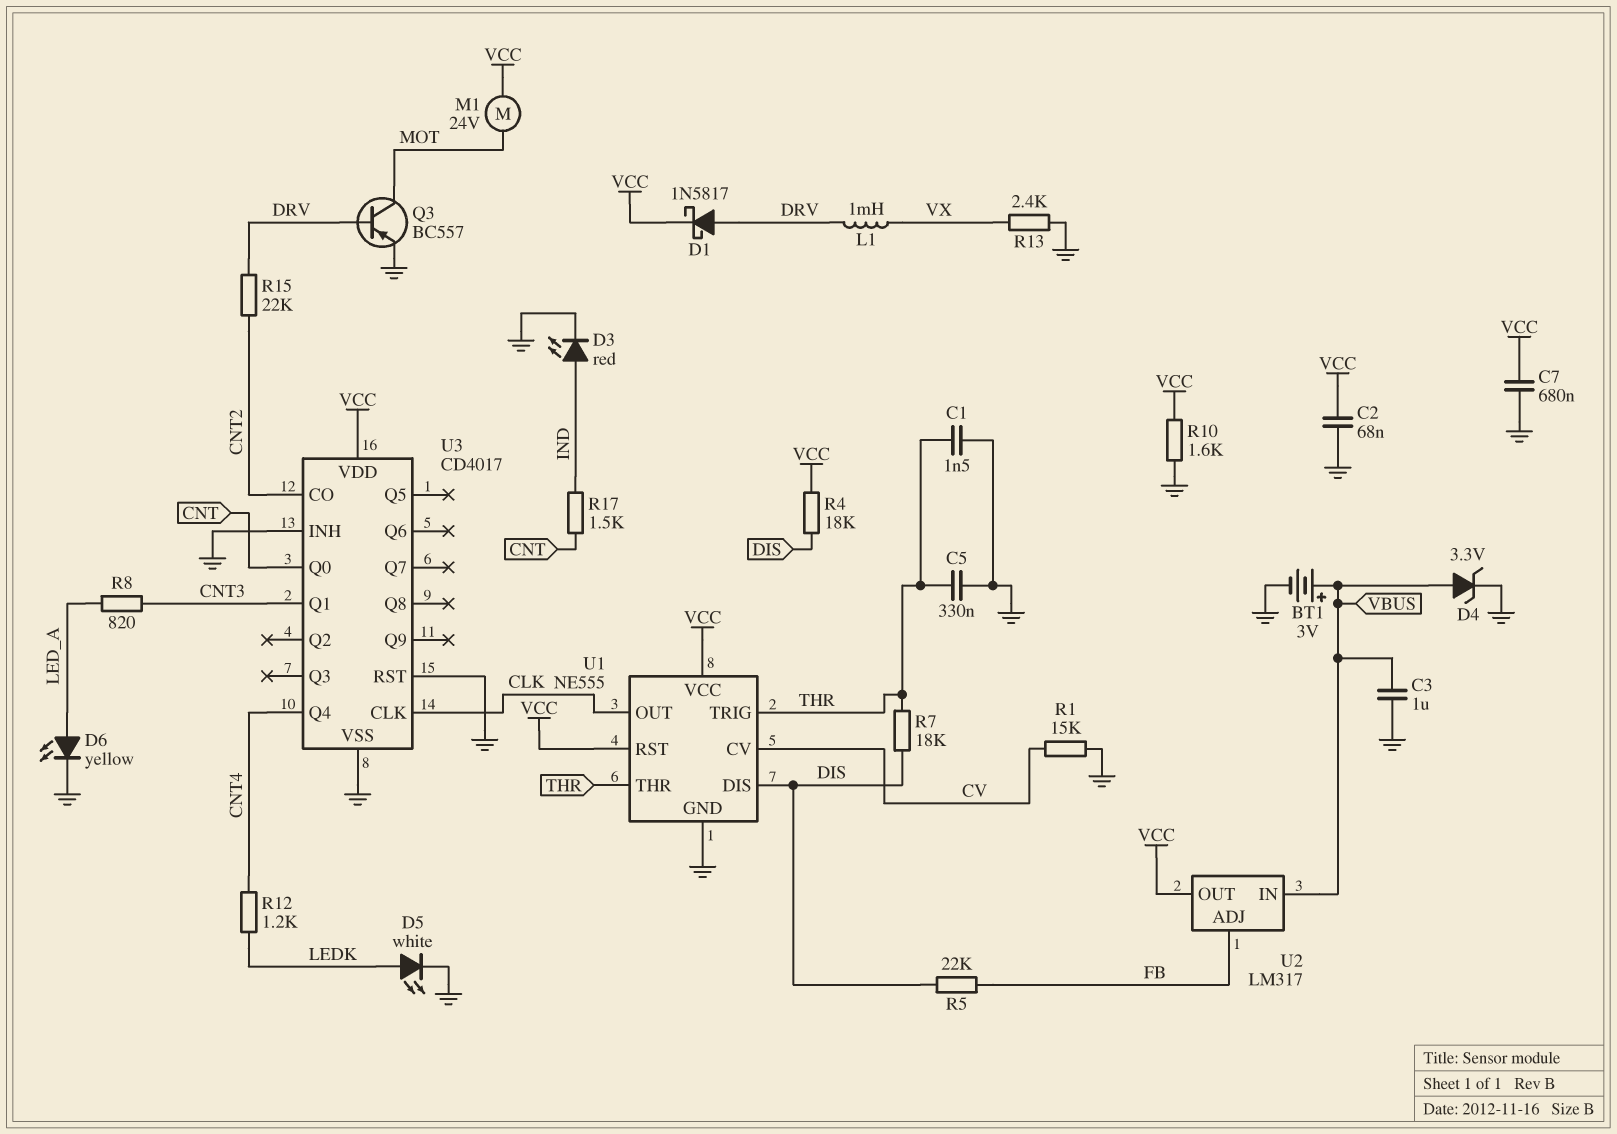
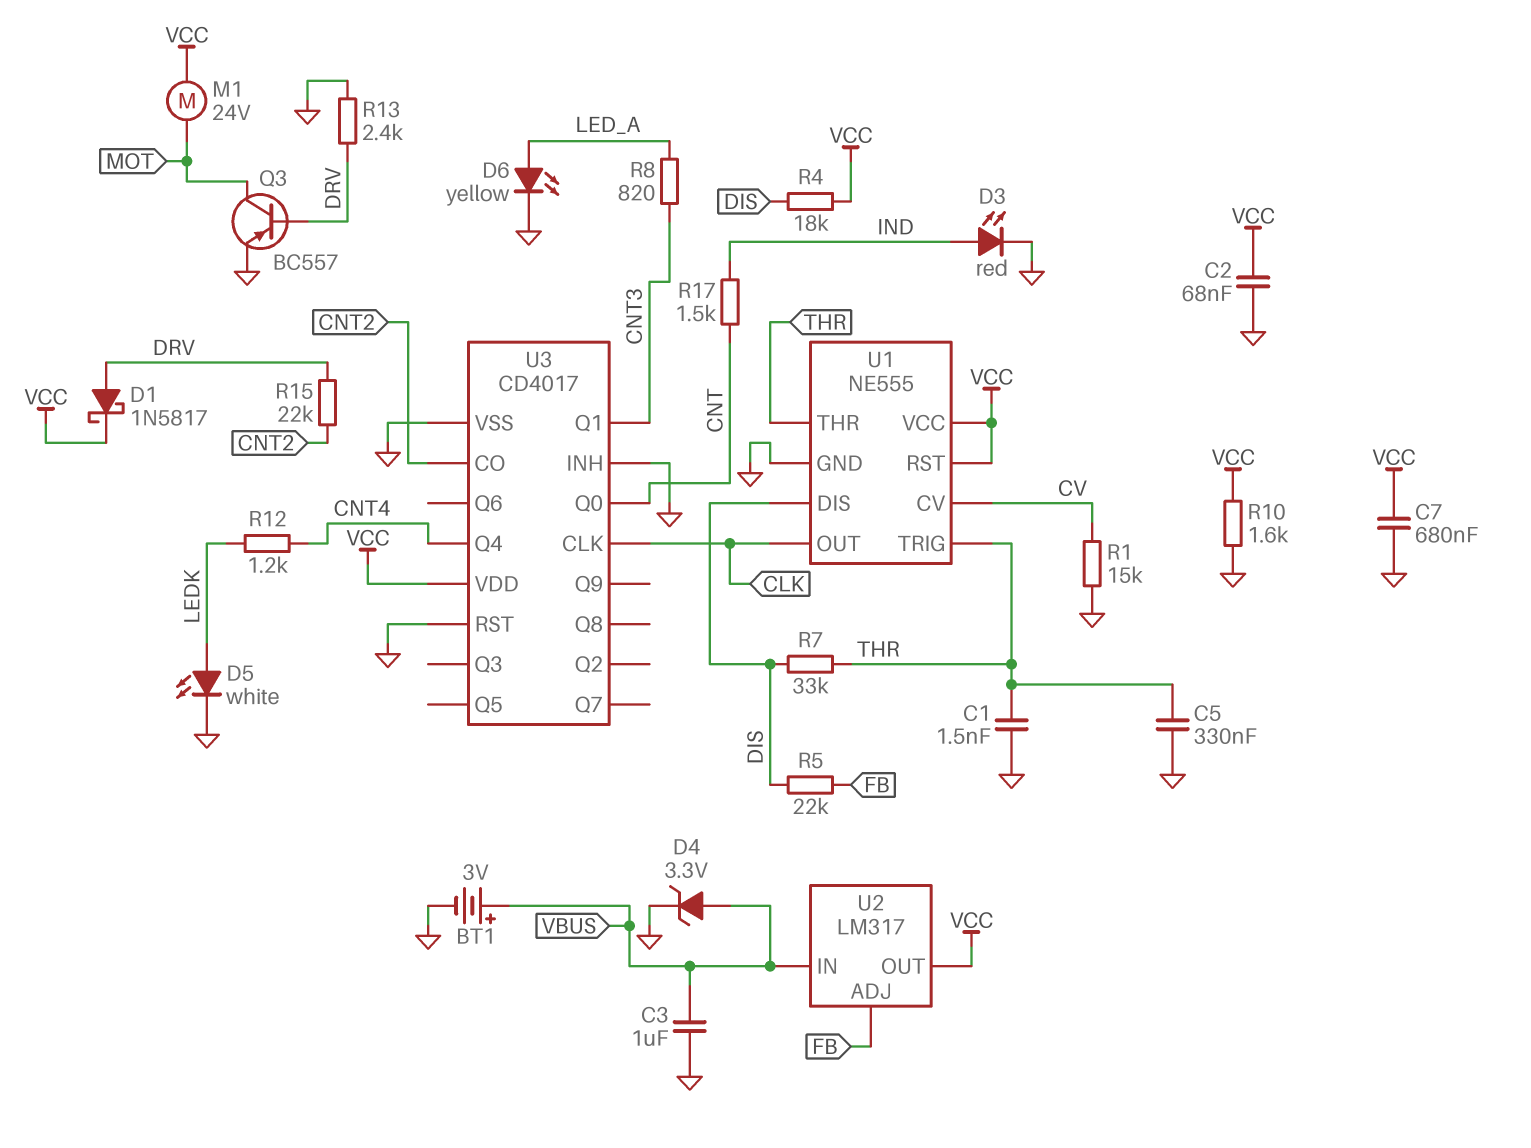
L1: 1mH (DRV, VX) -> none
R7: 18k (DIS, THR) -> 33k (DIS, THR)
R13: 2.4k (GND, VX) -> 2.4k (DRV, GND)

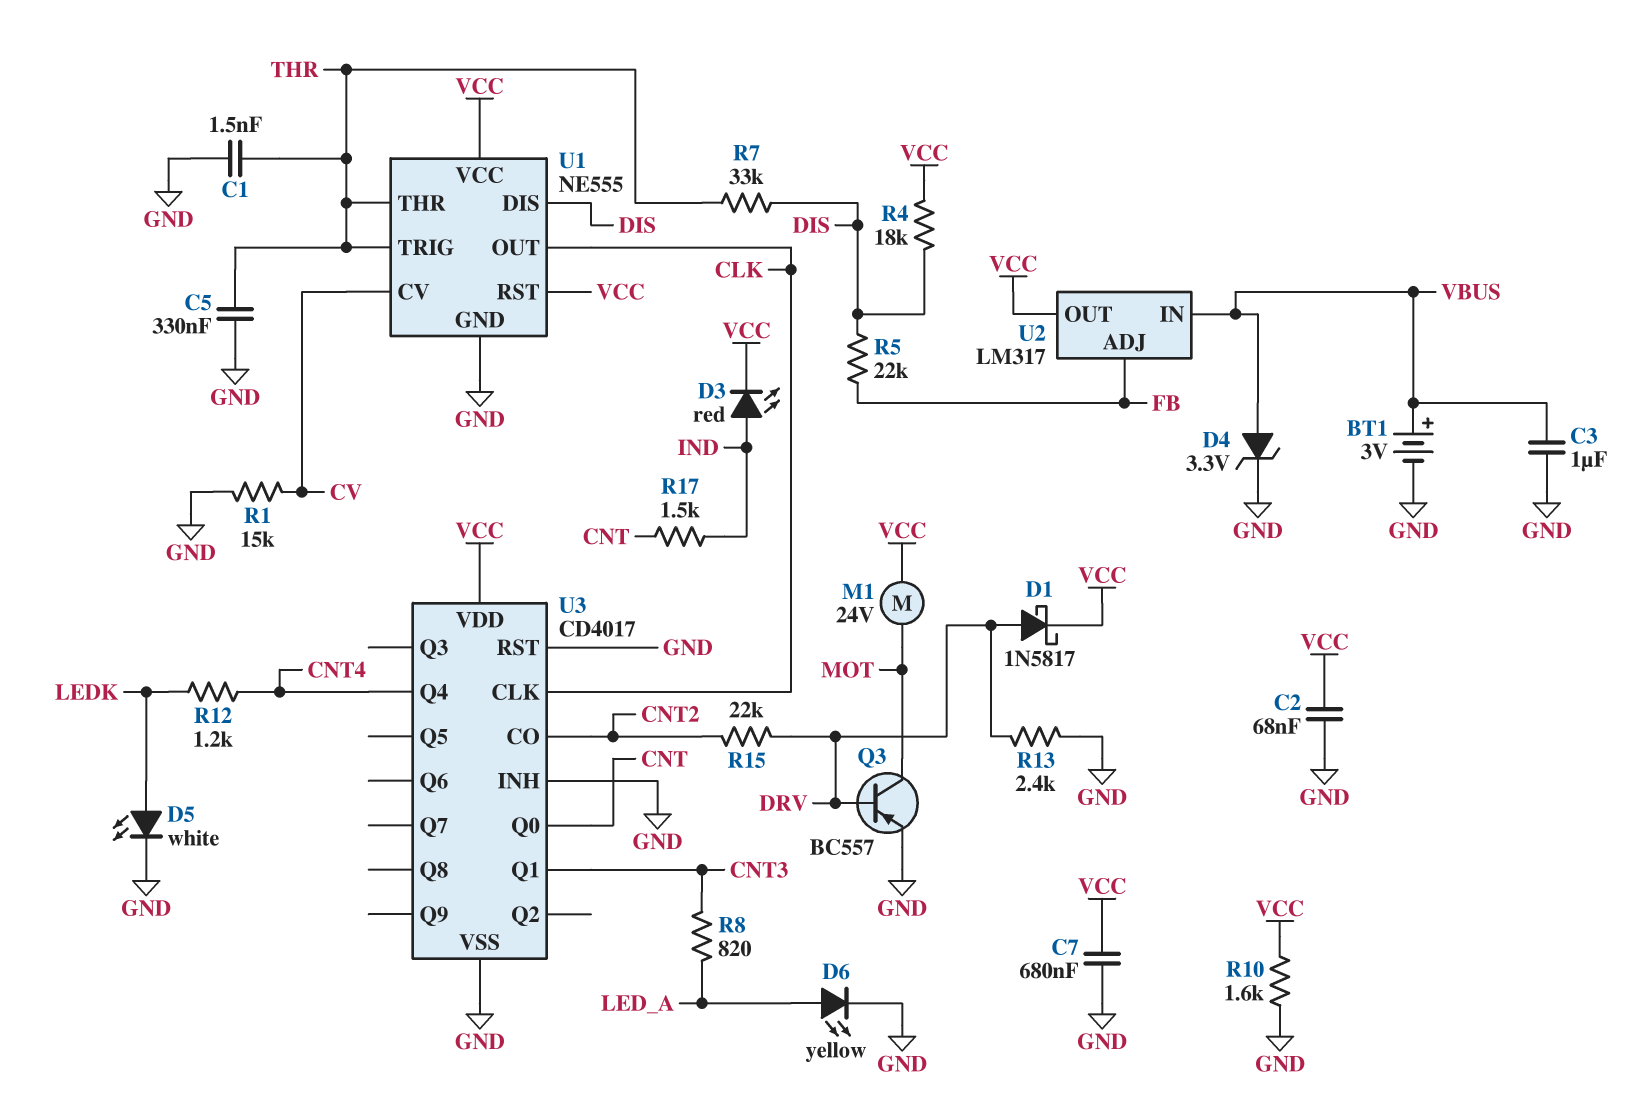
D3: LED red (A IND, K GND) -> LED red (A IND, K VCC)

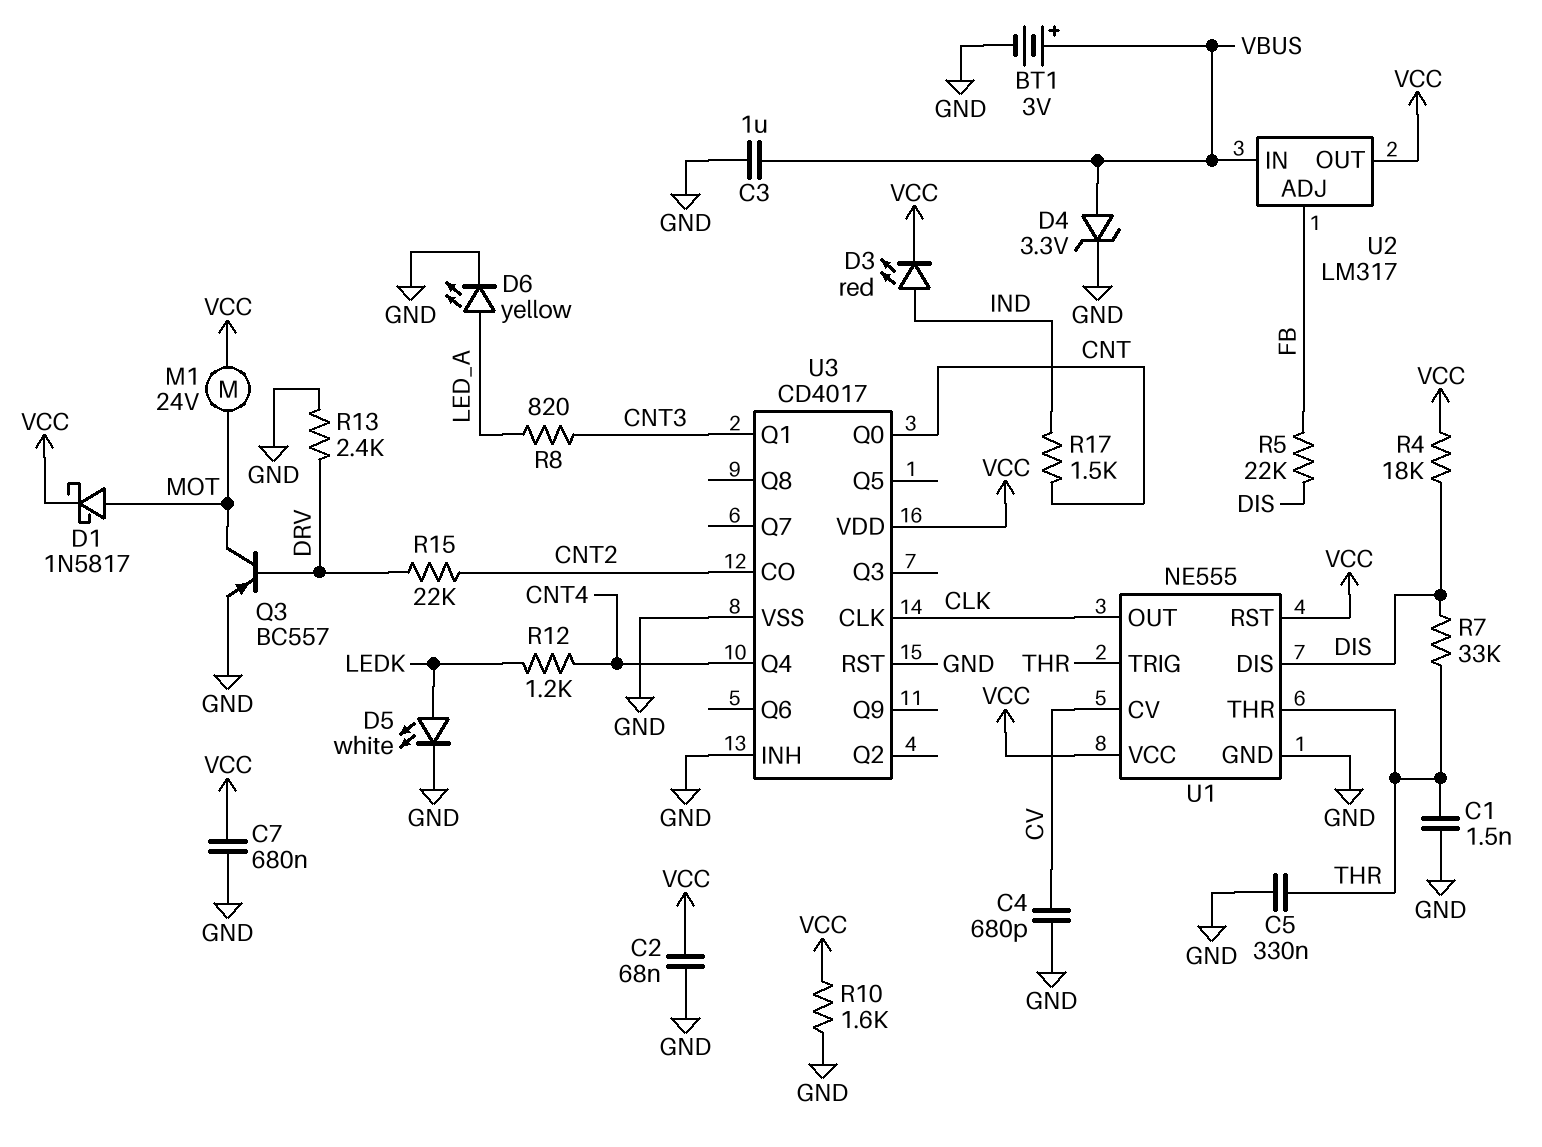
C4: none -> 680pF (CV, GND)
D1: schottky 1N5817 (A DRV, K VCC) -> schottky 1N5817 (A MOT, K VCC)
R1: 15k (CV, GND) -> none

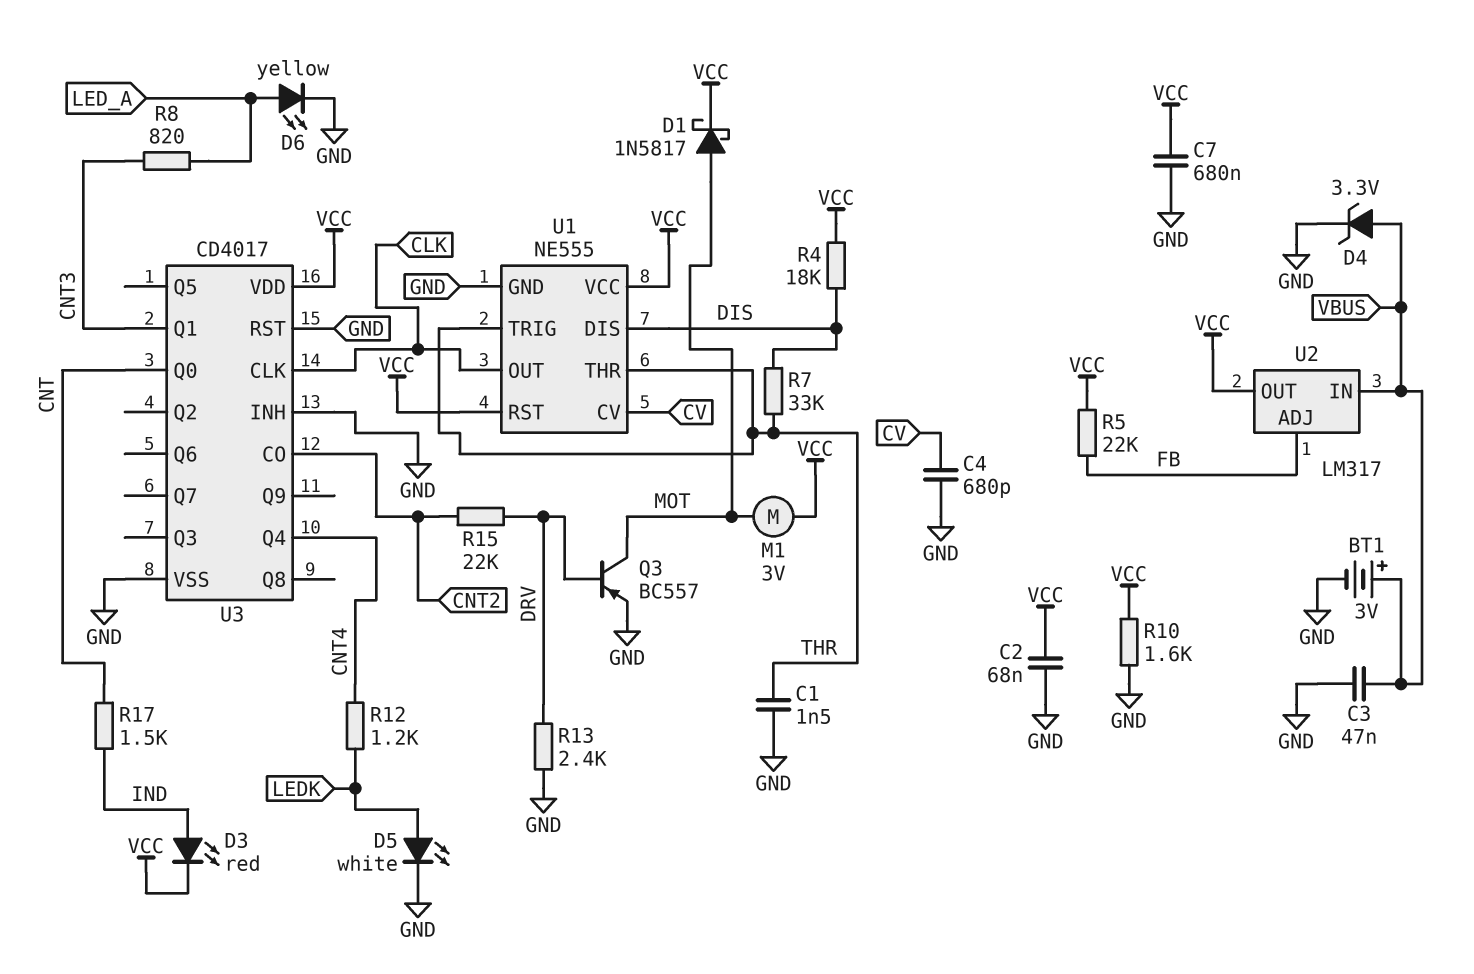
C3: 1uF (GND, VBUS) -> 47nF (GND, VBUS)
C5: 330nF (GND, THR) -> none
M1: motor 24V (MOT, VCC) -> motor 3V (MOT, VCC)
R5: 22k (DIS, FB) -> 22k (FB, VCC)

